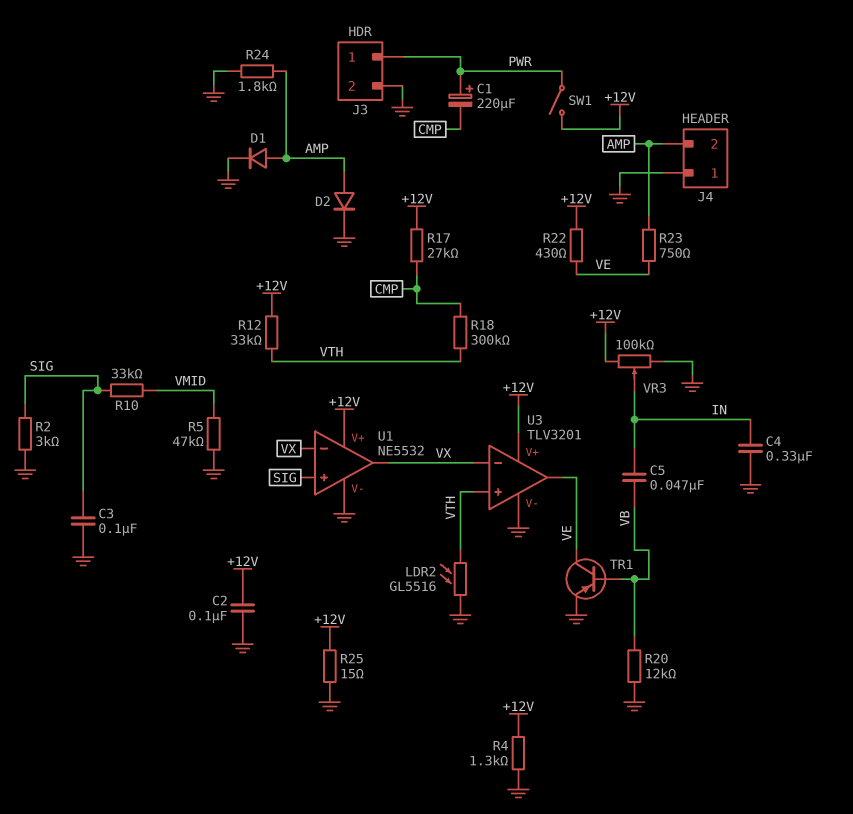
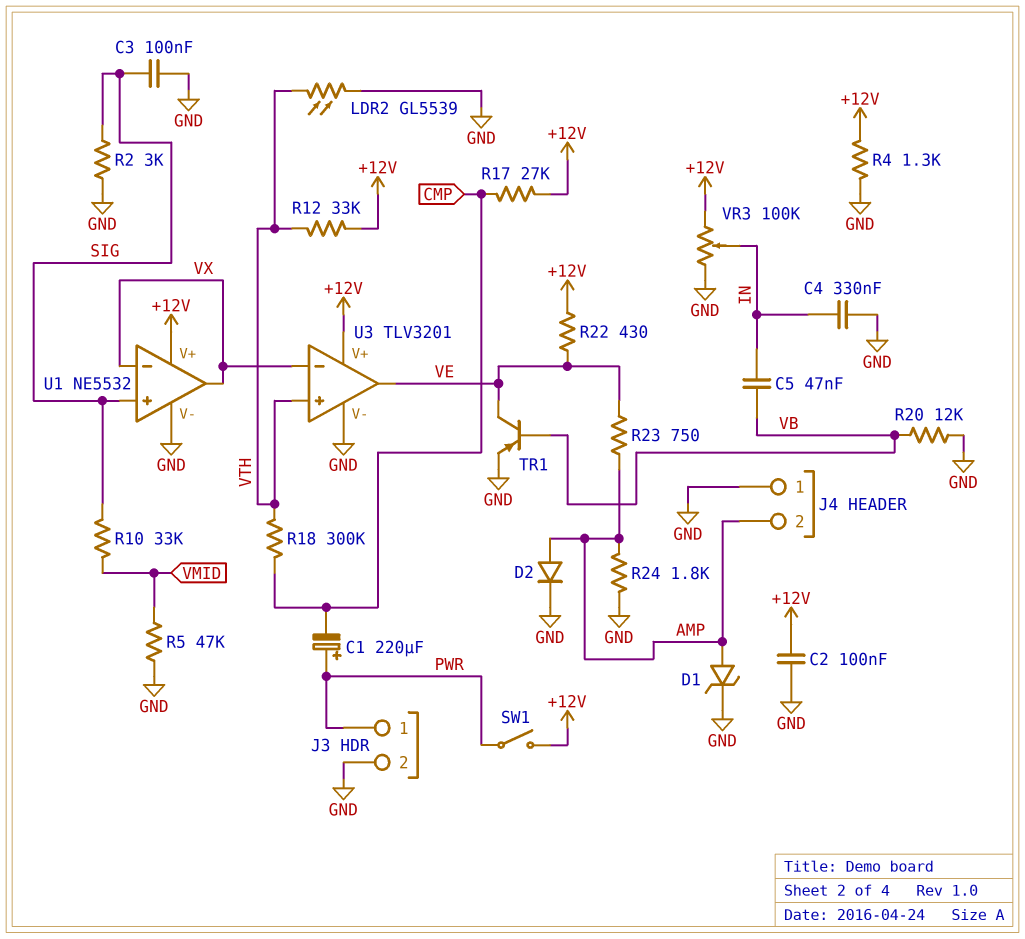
D1: diode (A AMP, K GND) -> zener (A AMP, K GND)
LDR2: GL5516 (GND, VTH) -> GL5539 (GND, VTH)
R25: 15 (+12V, GND) -> none

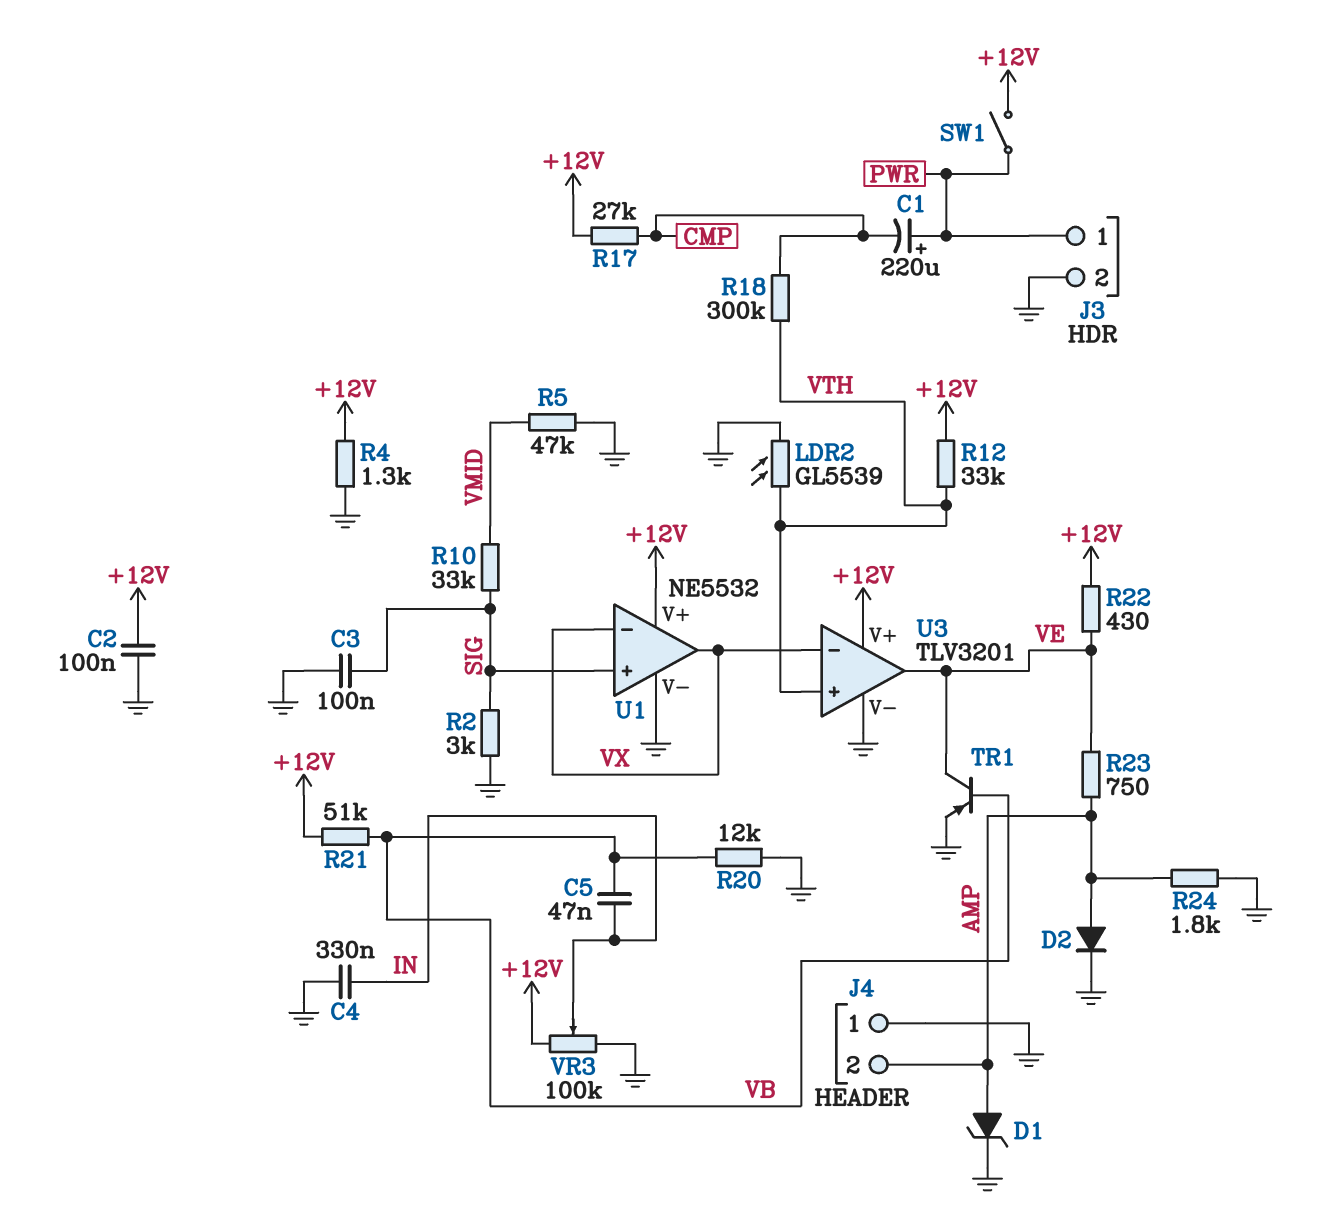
R21: none -> 51k (+12V, VB)

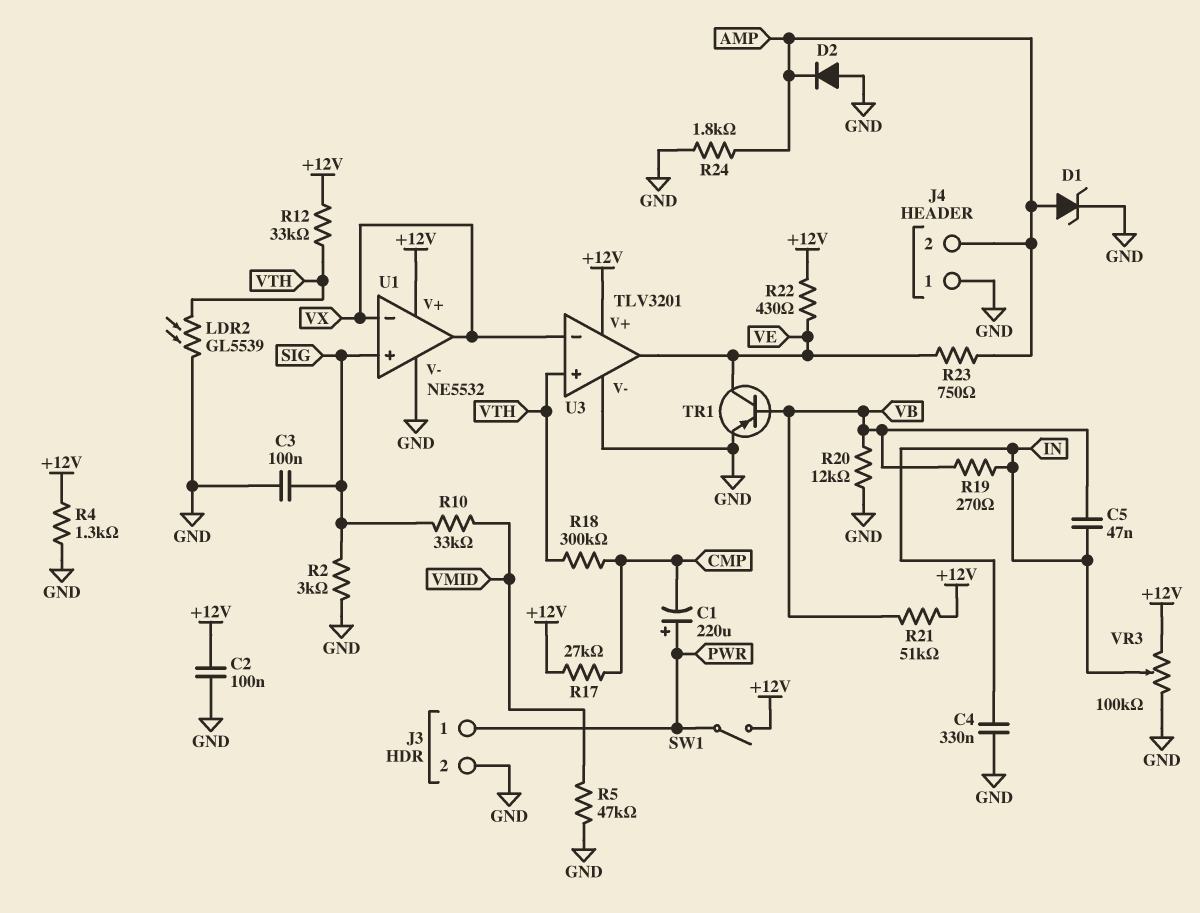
D2: diode (A AMP, K GND) -> diode (A GND, K AMP)
R19: none -> 270 (IN, VB)

